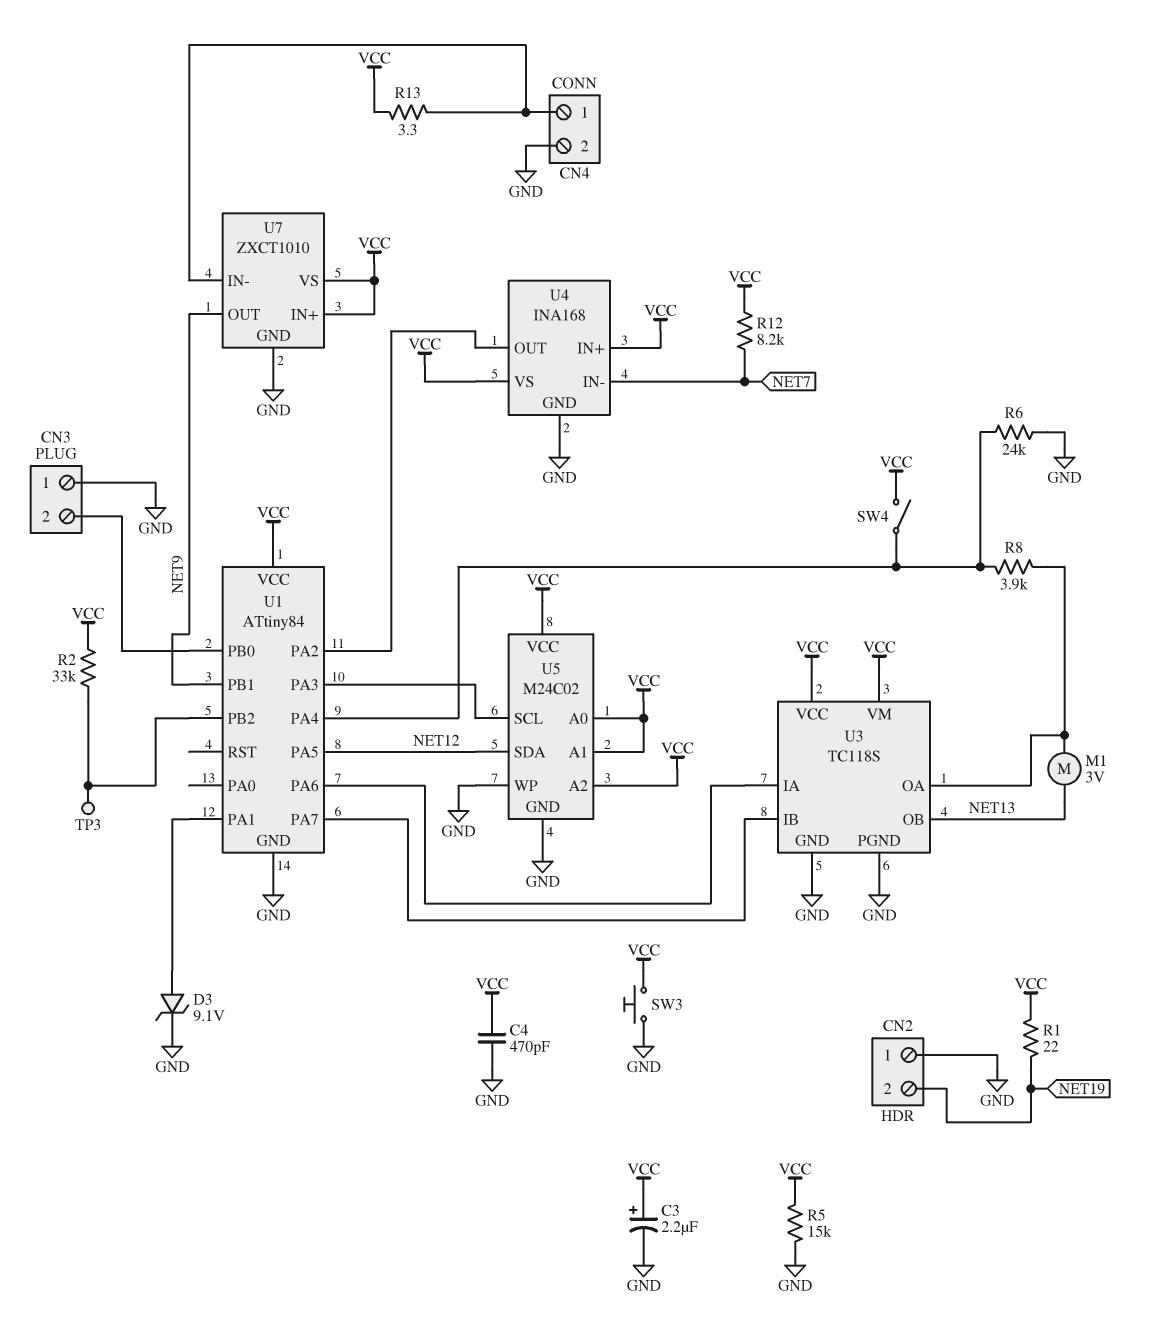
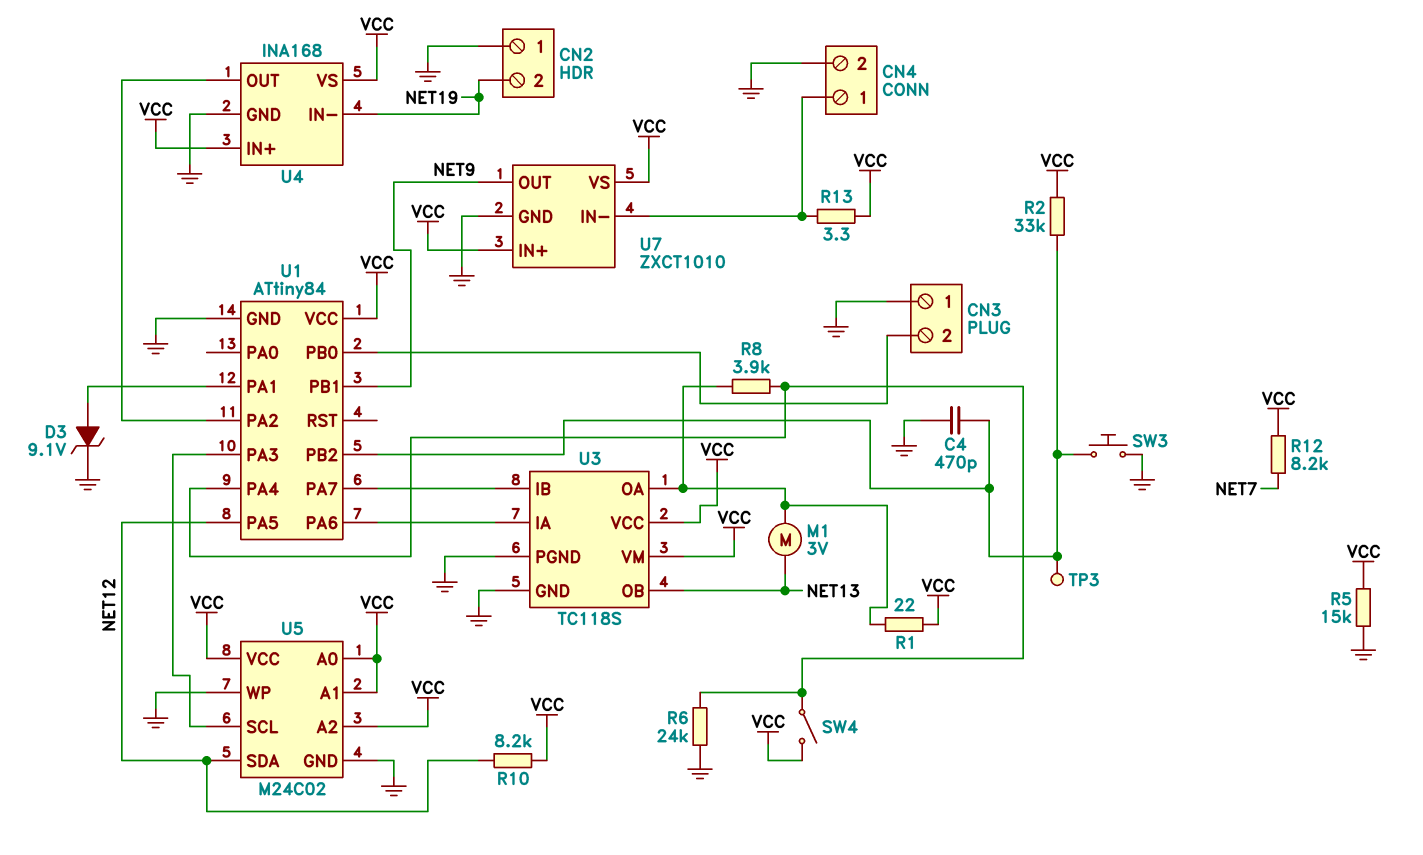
C3: 2.2uF (plus VCC, minus GND) -> none
C4: 470pF (GND, VCC) -> 470pF (GND, U1/PB2)
R1: 22 (NET19, VCC) -> 22 (U3/OA, VCC)
R10: none -> 8.2k (NET12, VCC)
SW3: button (GND, VCC) -> button (GND, U1/PB2)
U4 pin IN-: NET7 -> NET19

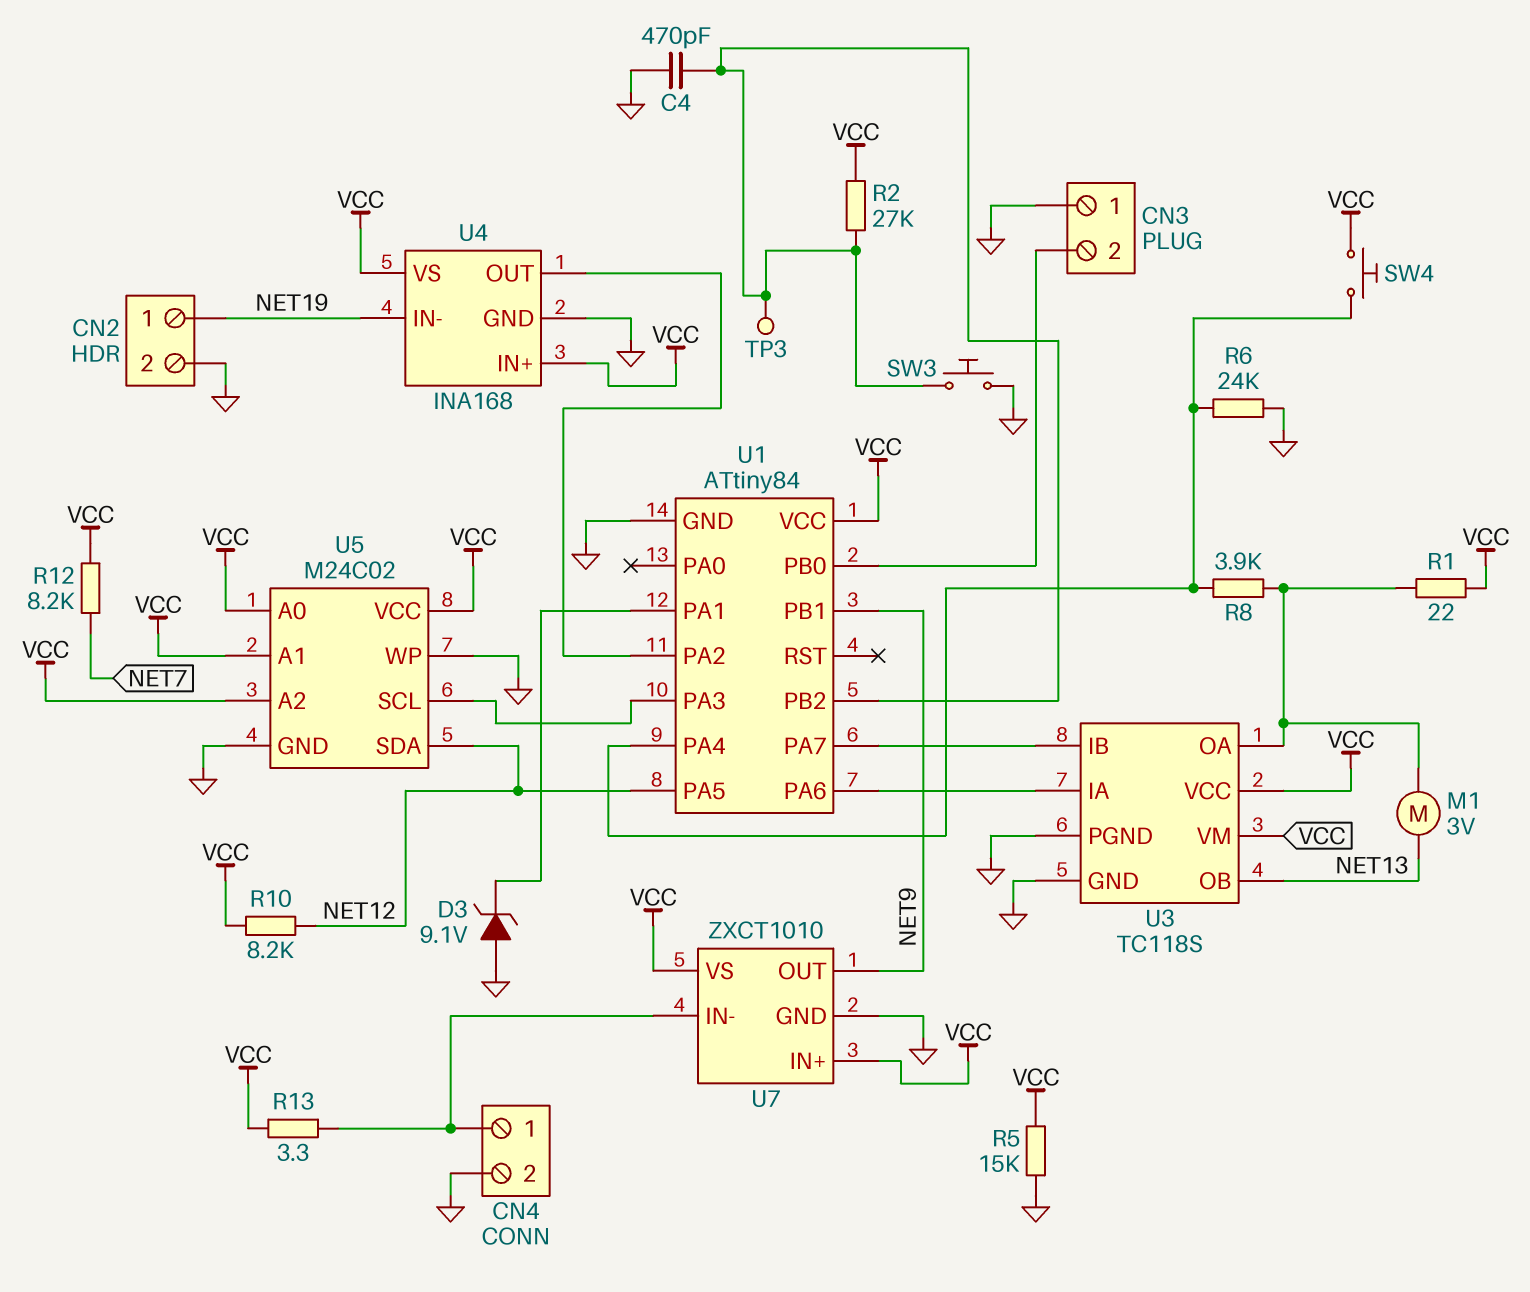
CN2 pin 1: GND -> NET19
CN2 pin 2: NET19 -> GND
D3: zener 9.1V (A U1/PA1, K GND) -> zener 9.1V (A GND, K U1/PA1)
R2: 33k (U1/PB2, VCC) -> 27k (U1/PB2, VCC)
SW4: switch (U1/PA4, VCC) -> button (U1/PA4, VCC)

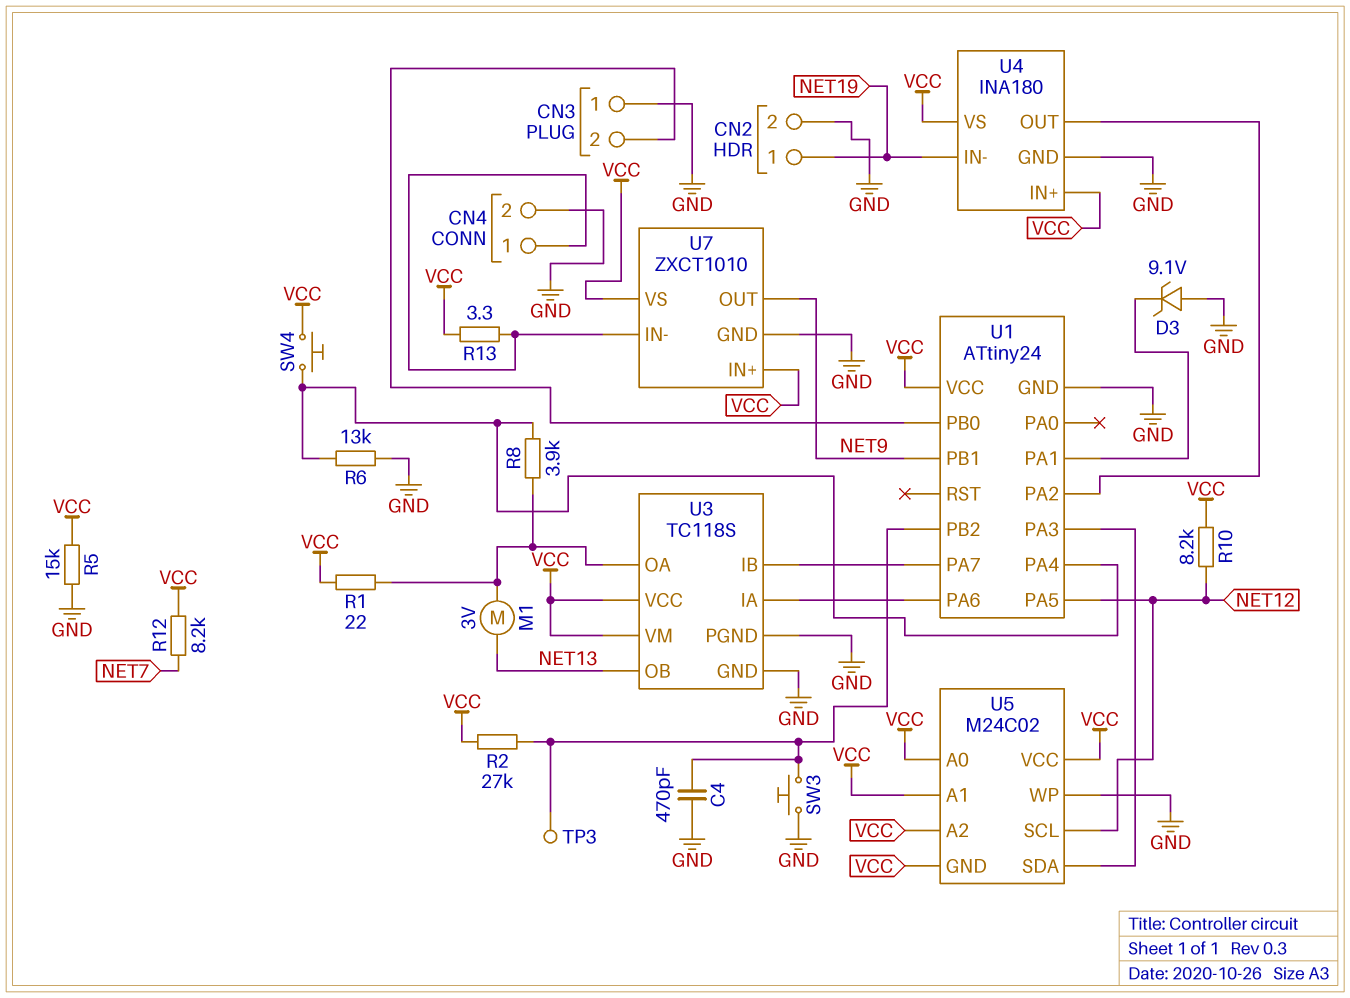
R6: 24k (GND, U1/PA4) -> 13k (GND, U1/PA4)
U1: ATtiny84 -> ATtiny24
U4: INA168 -> INA180
U5 pin GND: GND -> VCC
U5 pin SCL: U1/PA3 -> NET12
U5 pin SDA: NET12 -> U1/PA3

